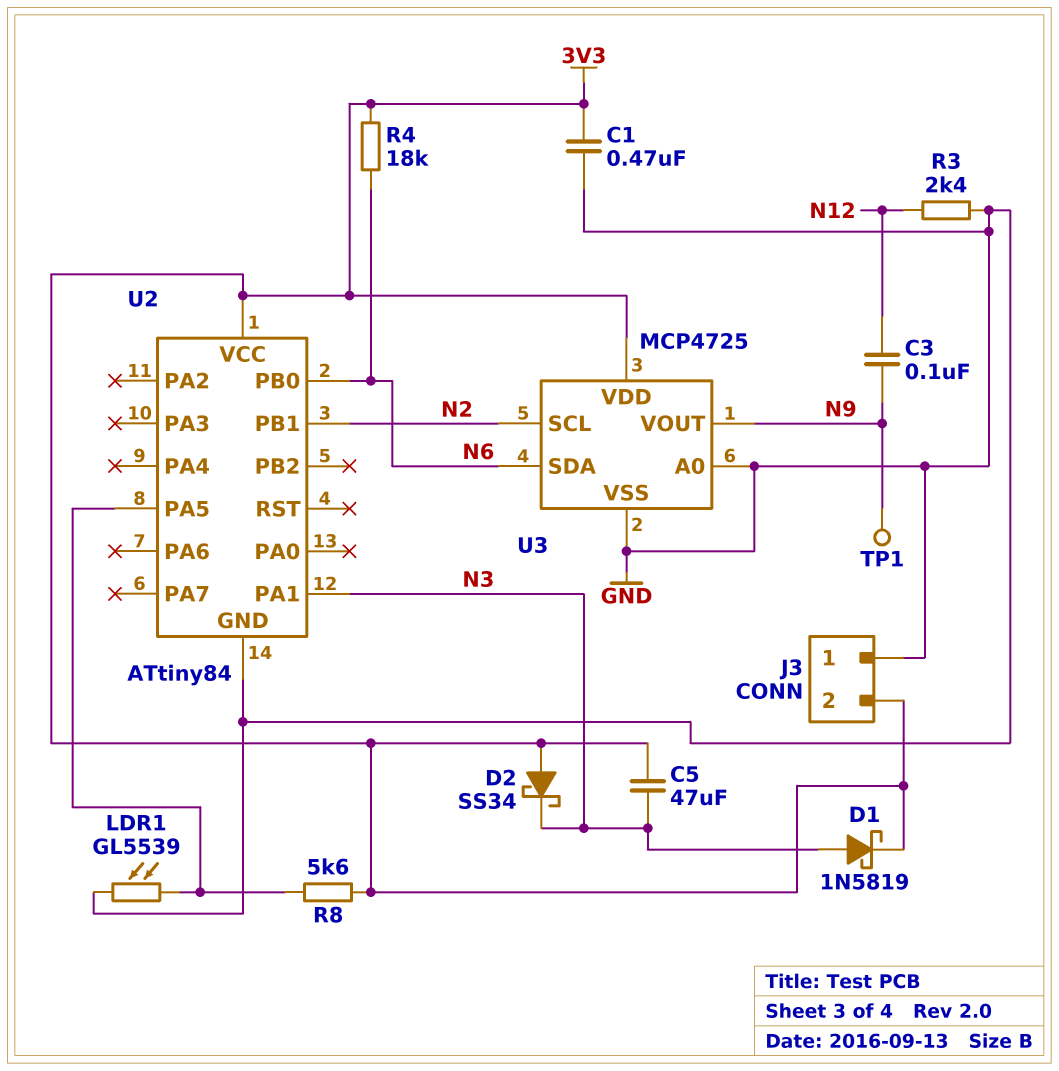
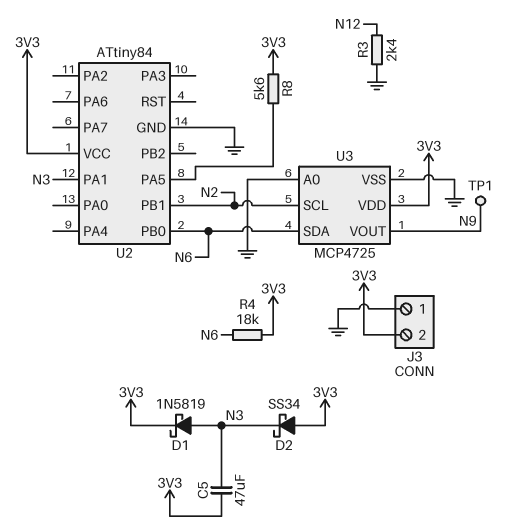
C1: 470nF (3V3, GND) -> none
C3: 100nF (N9, N12) -> none
LDR1: GL5539 (GND, U2/PA5) -> none

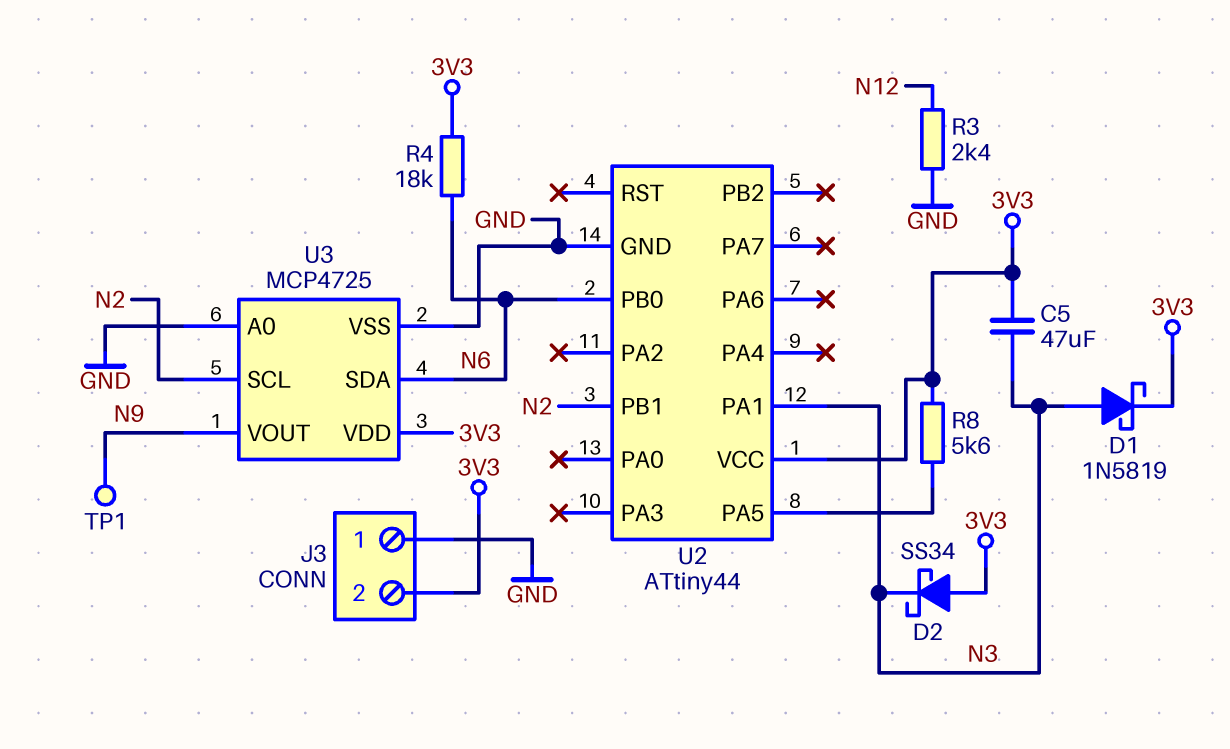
U2: ATtiny84 -> ATtiny44

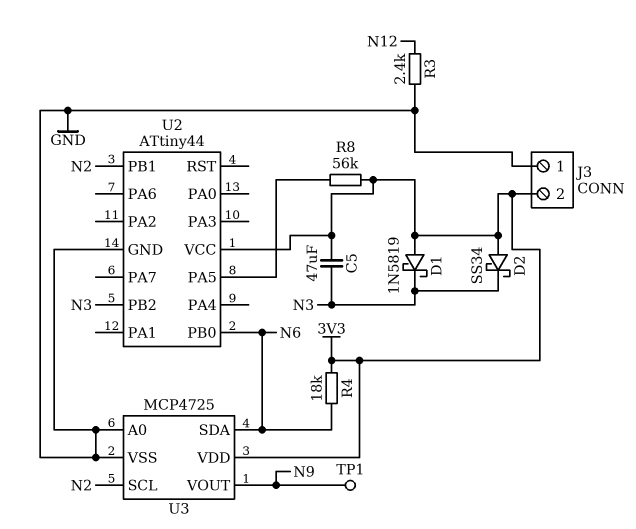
D1: schottky 1N5819 (A N3, K 3V3) -> schottky 1N5819 (A 3V3, K N3)
R8: 5.6k (3V3, U2/PA5) -> 56k (3V3, U2/PA5)
U2 pin PA1: N3 -> none
U2 pin PB2: none -> N3

